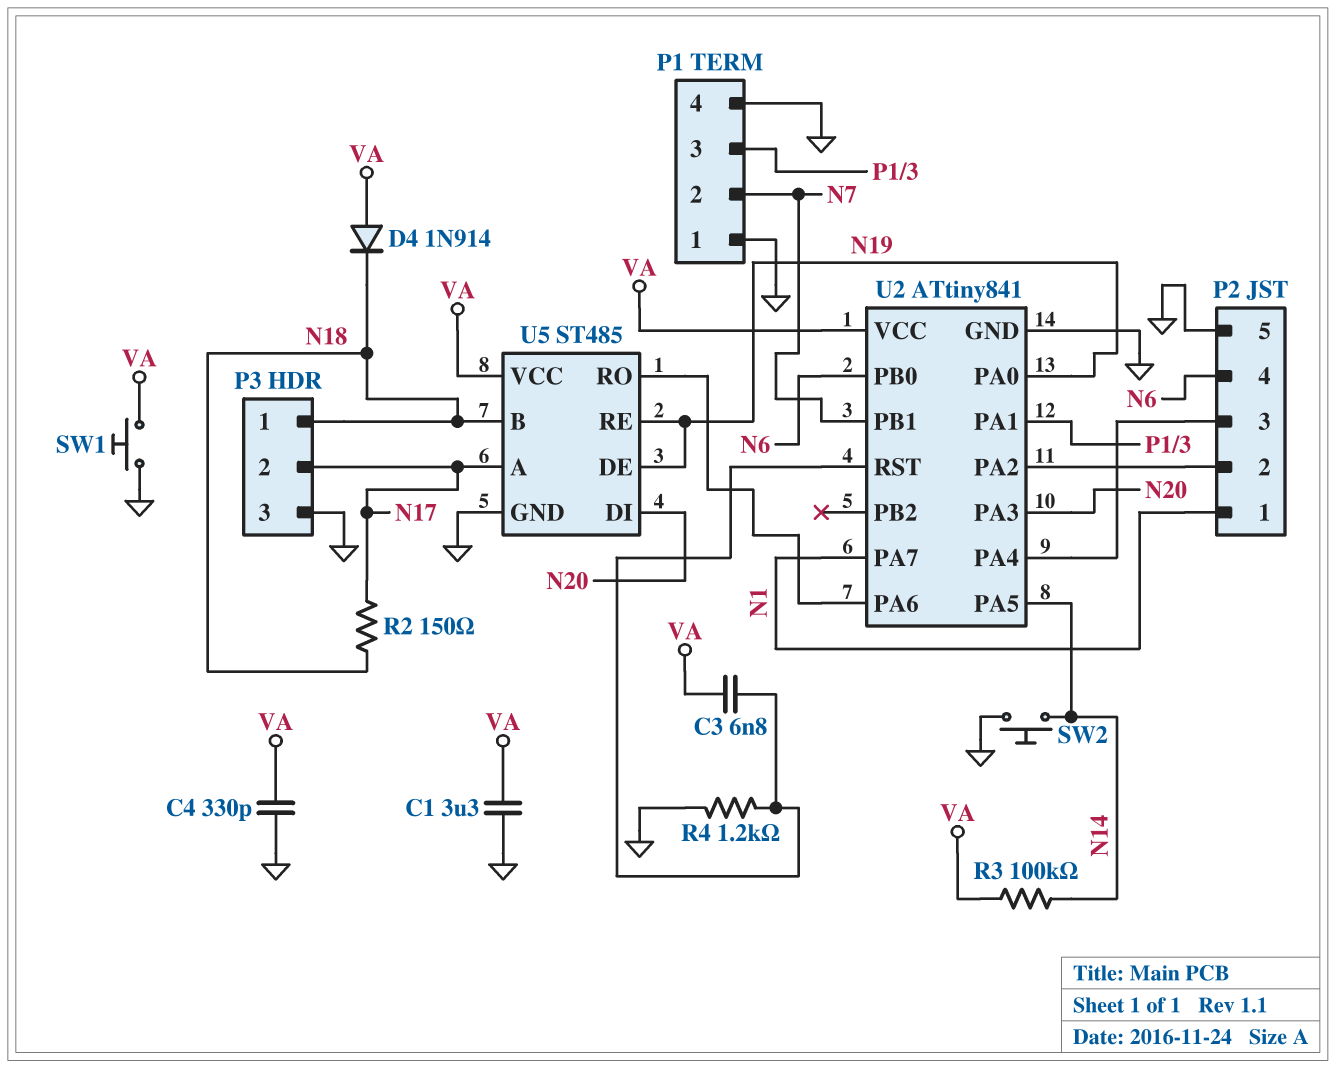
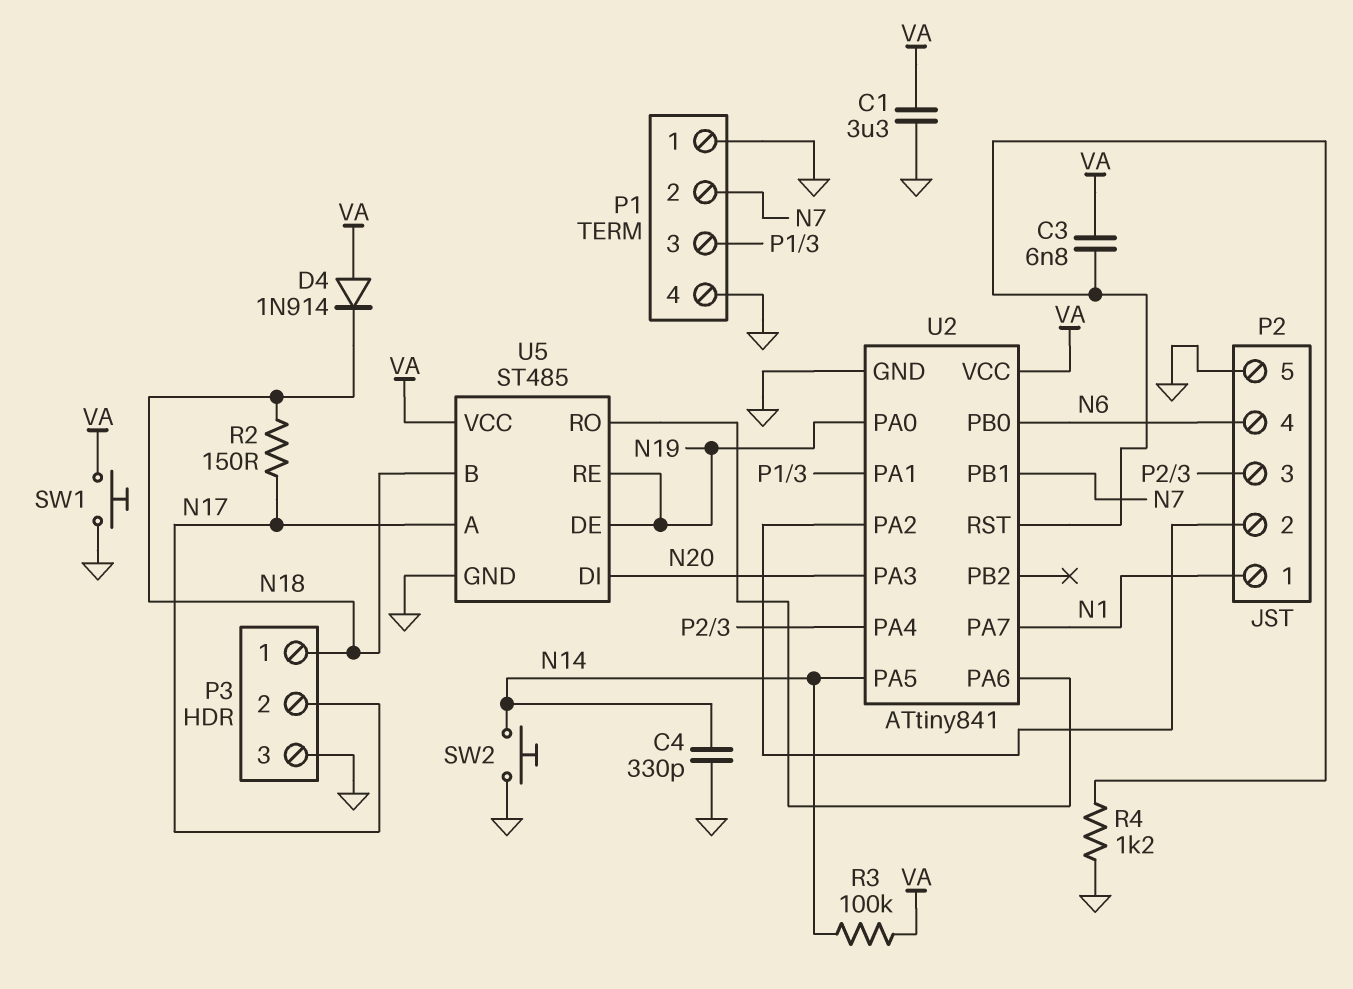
C4: 330pF (GND, VA) -> 330pF (GND, N14)

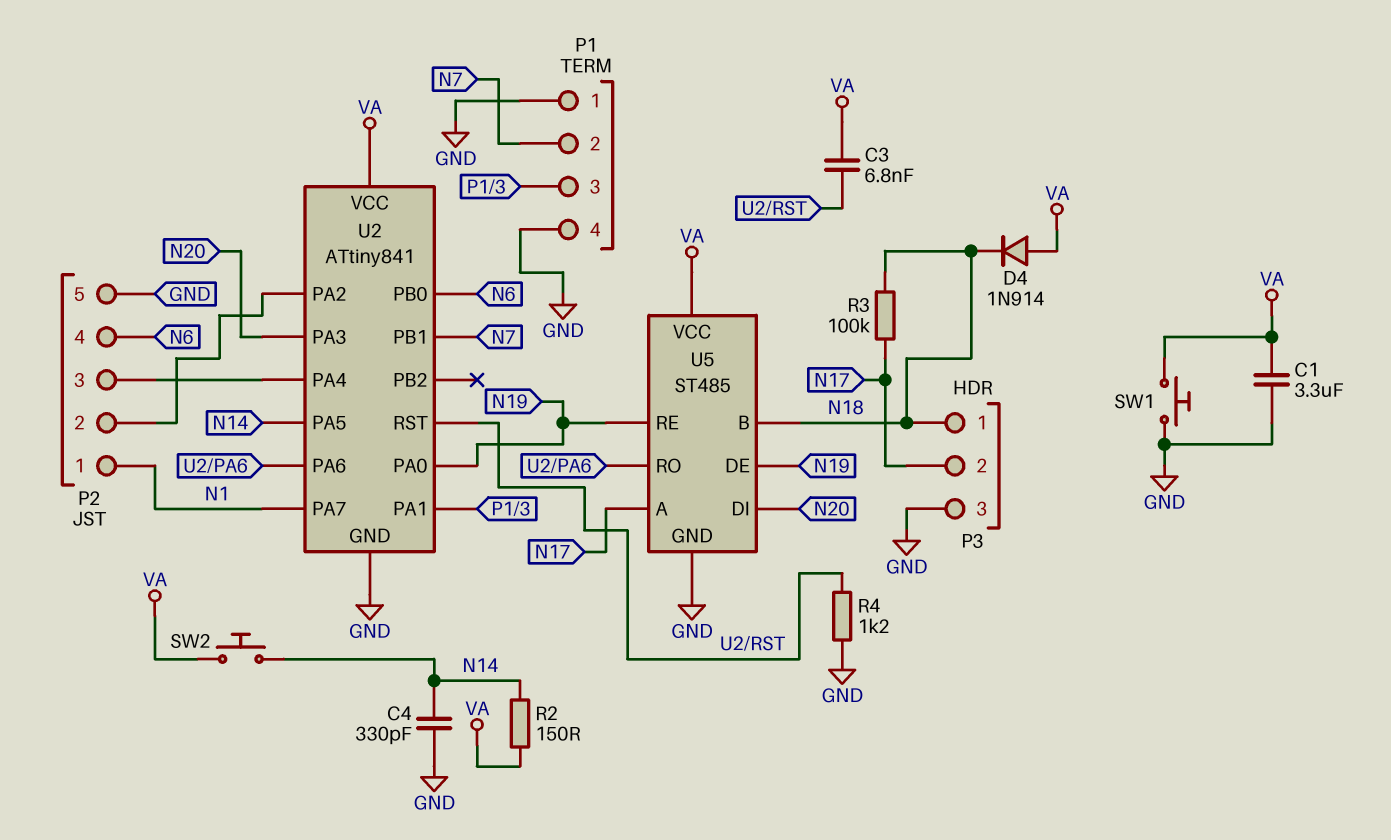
R2: 150 (N17, N18) -> 150 (N14, VA)
R3: 100k (N14, VA) -> 100k (N17, N18)
SW2: button (GND, N14) -> button (N14, VA)

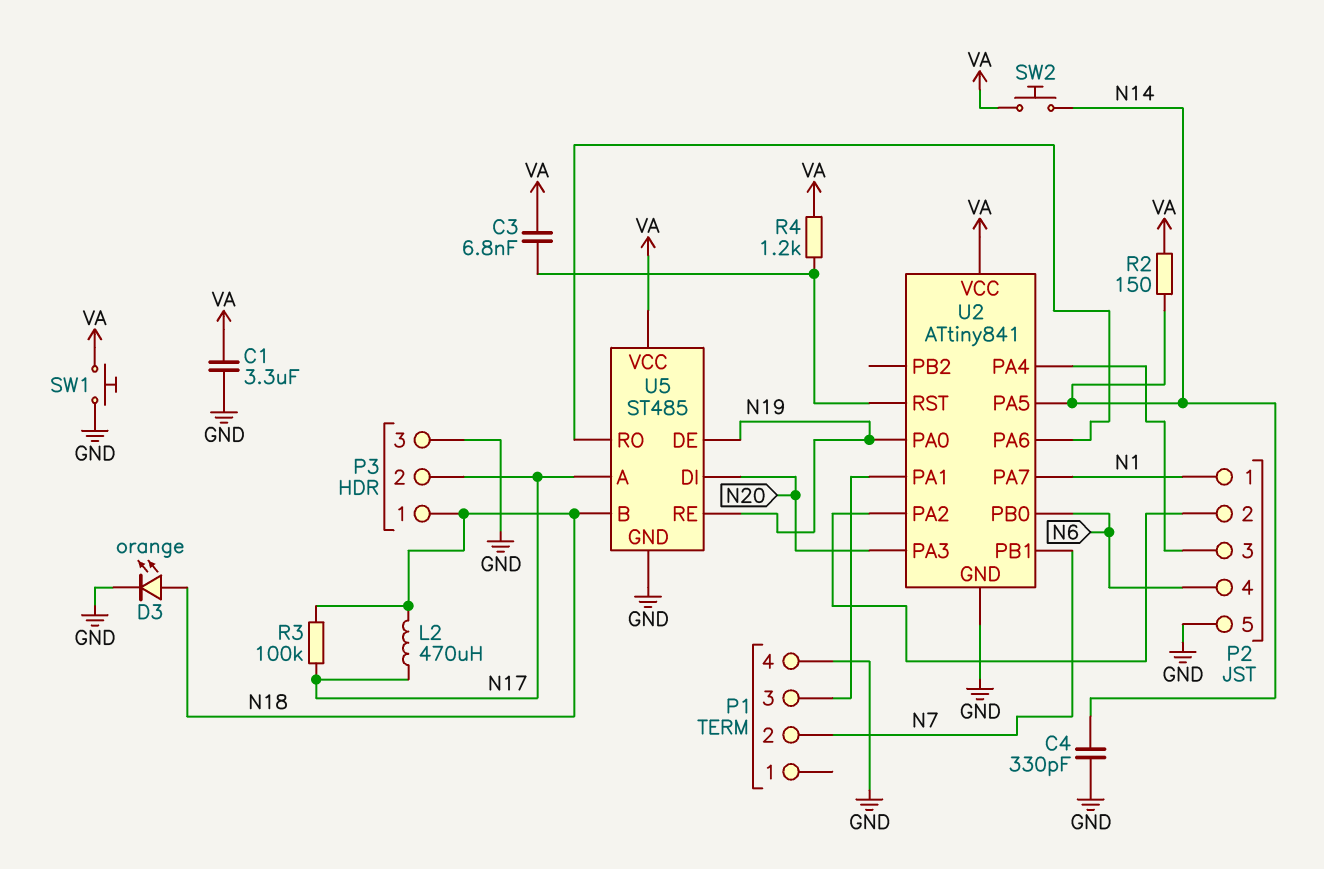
D3: none -> LED orange (A N18, K GND)
D4: diode 1N914 (A VA, K N18) -> none
L2: none -> 470uH (N17, N18)
P1 pin 1: GND -> none
R4: 1.2k (GND, U2/RST) -> 1.2k (U2/RST, VA)

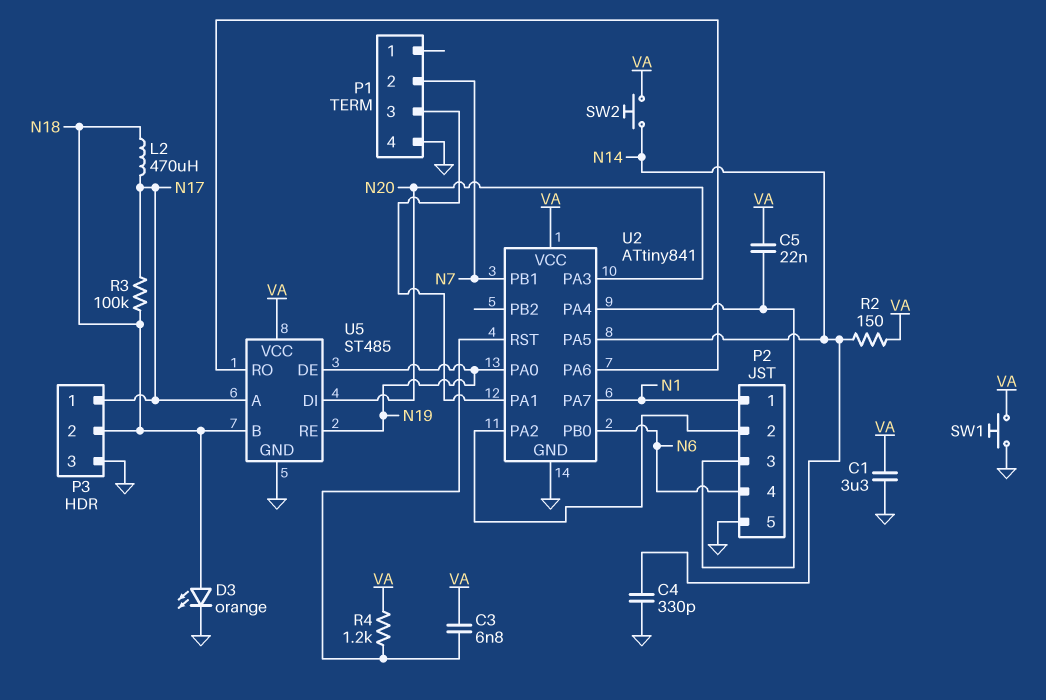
C5: none -> 22nF (P2/3, VA)
P3 pin 1: N18 -> N17
P3 pin 2: N17 -> N18

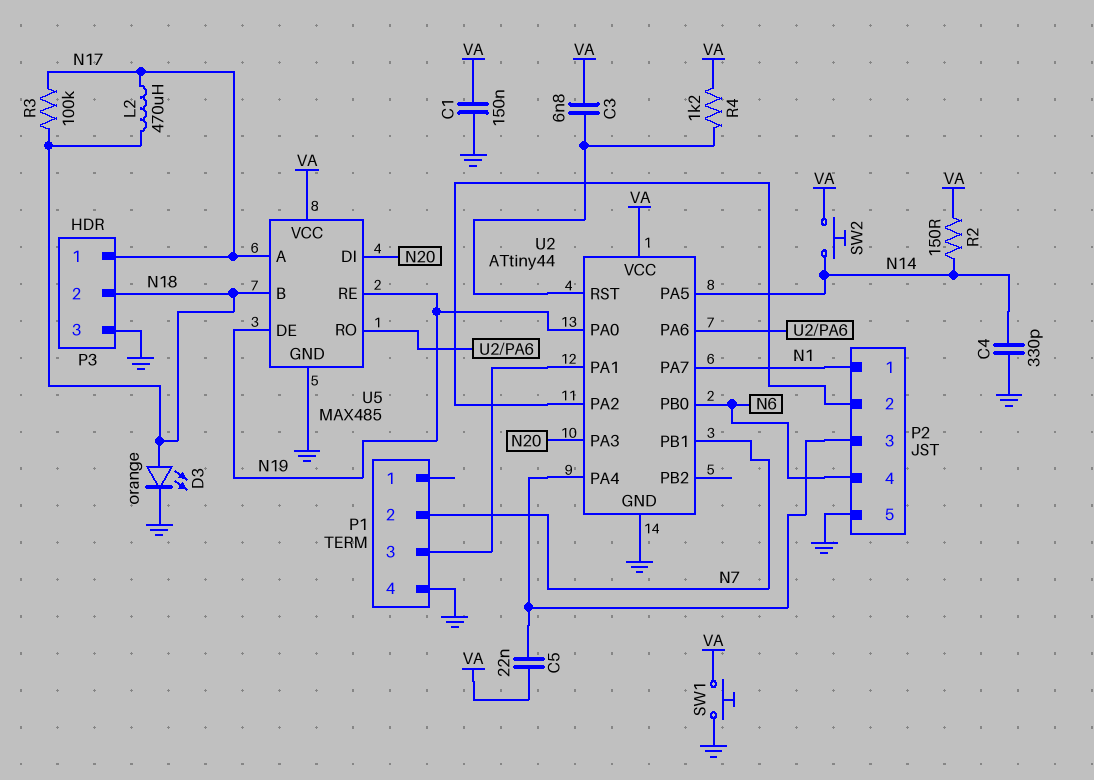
C1: 3.3uF (GND, VA) -> 150nF (GND, VA)
U2: ATtiny841 -> ATtiny44
U5: ST485 -> MAX485

